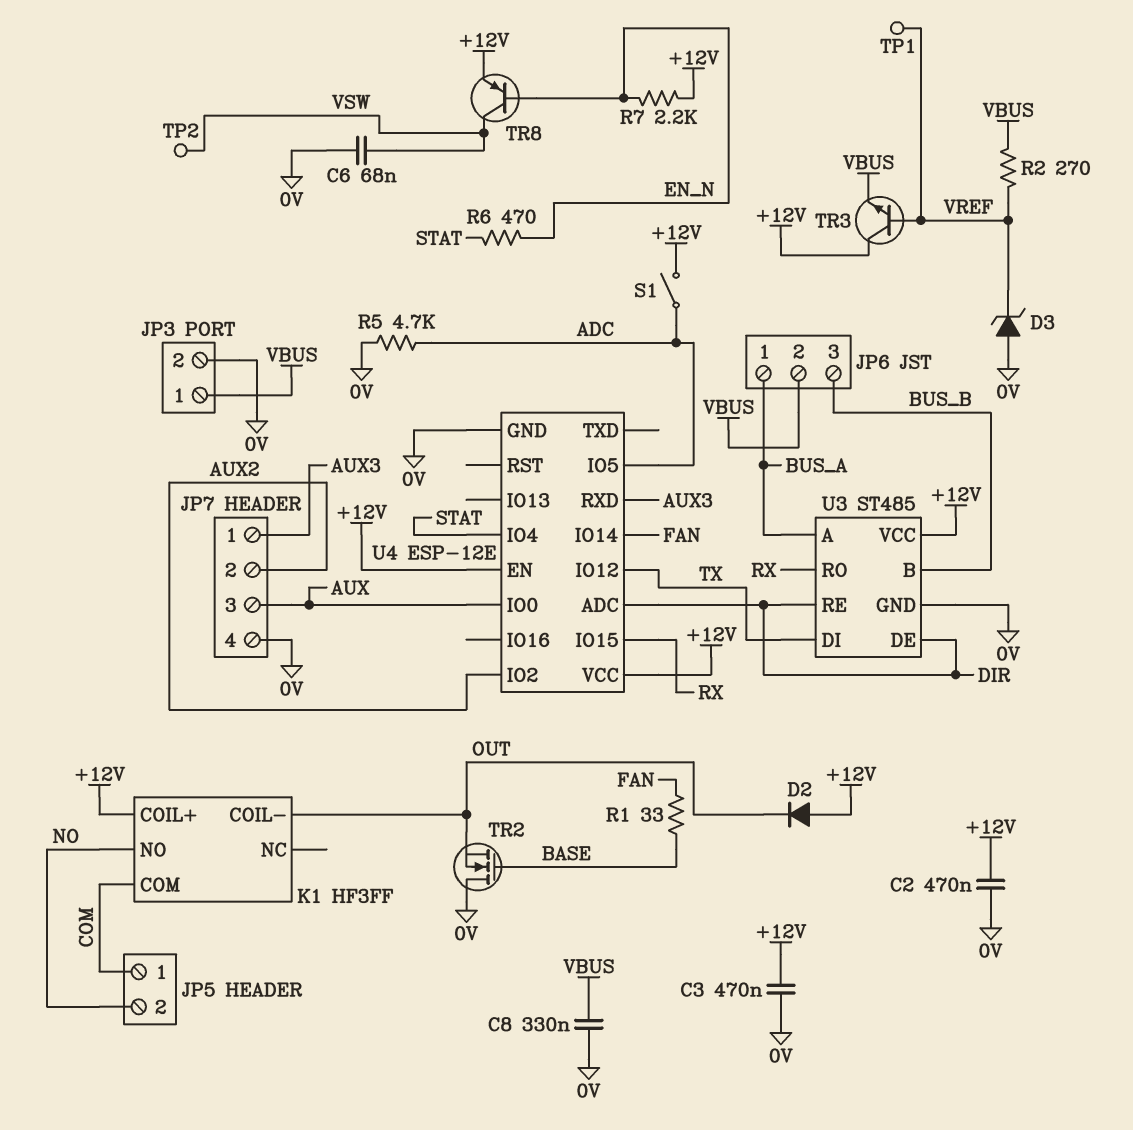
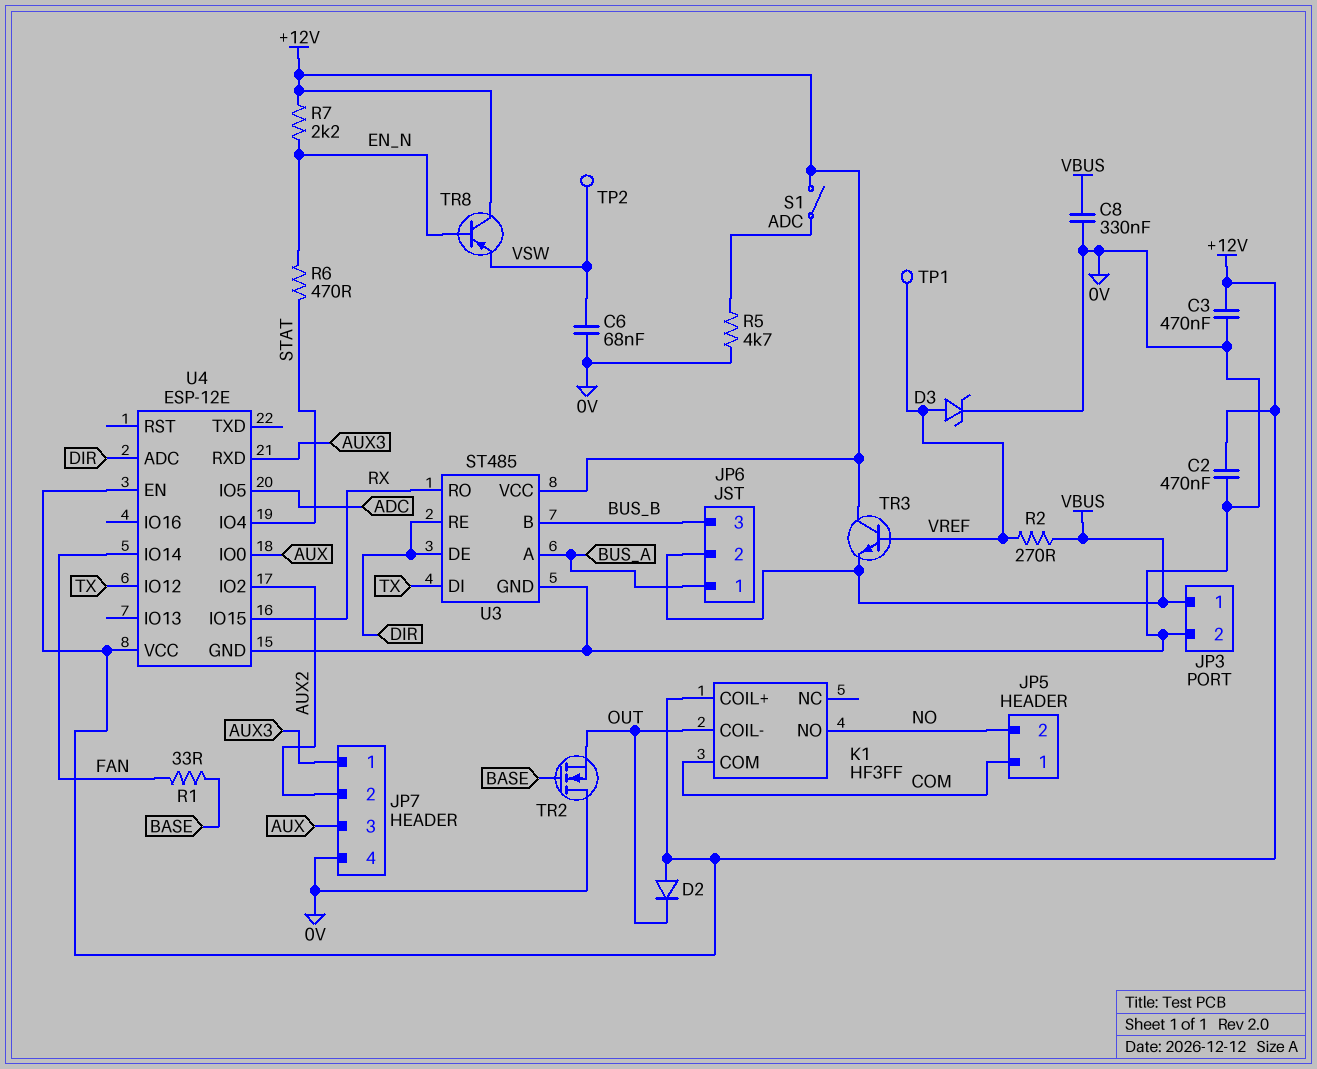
D3: zener (A 0V, K VREF) -> zener (A VREF, K 0V)
TR8: PNP (B EN_N, C VSW, E +12V) -> PNP (B EN_N, C +12V, E VSW)

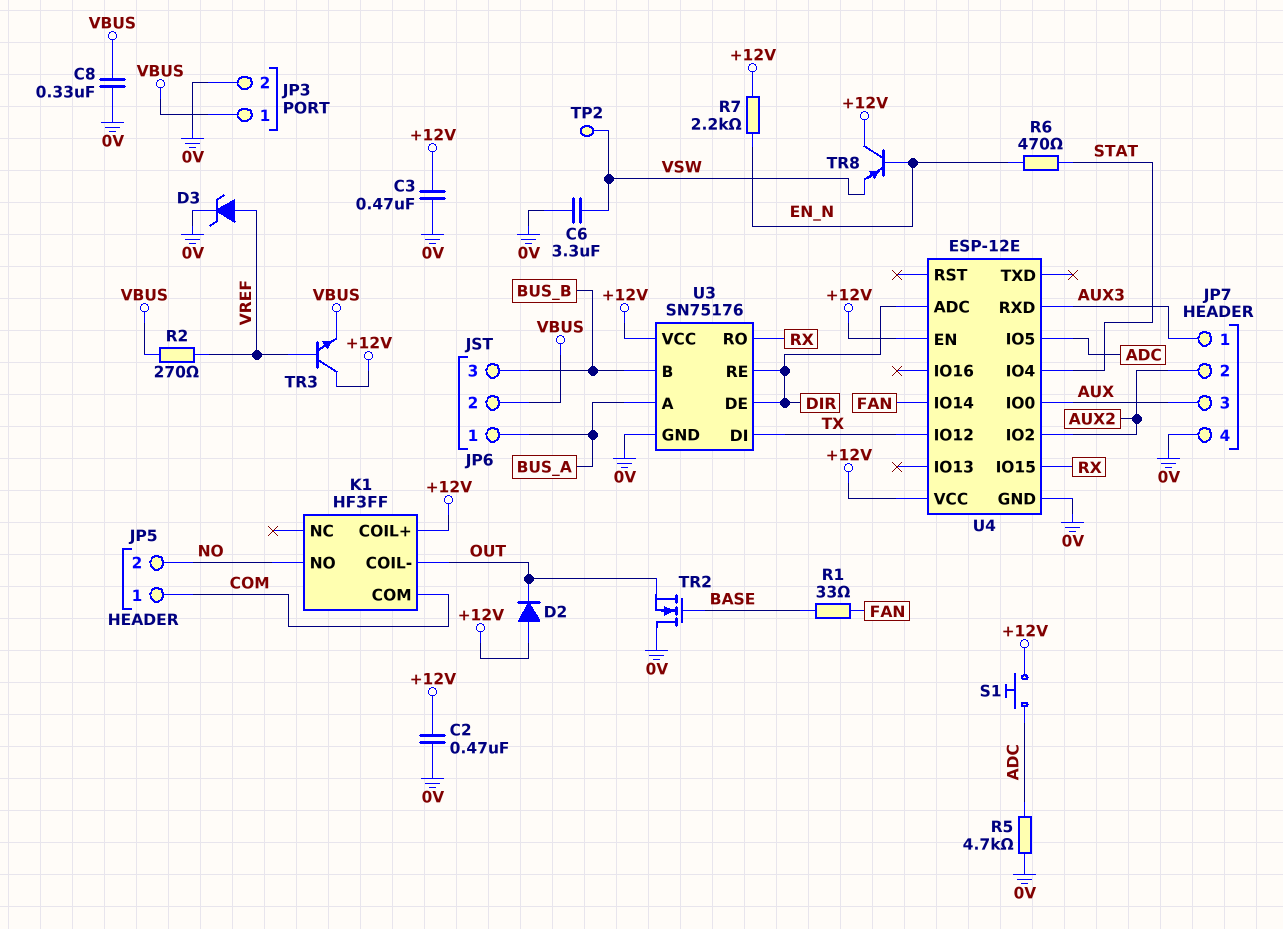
C6: 68nF (0V, VSW) -> 3.3uF (0V, VSW)
S1: switch (+12V, ADC) -> button (+12V, ADC)
TP1: test point (VREF) -> none
U3: ST485 -> SN75176

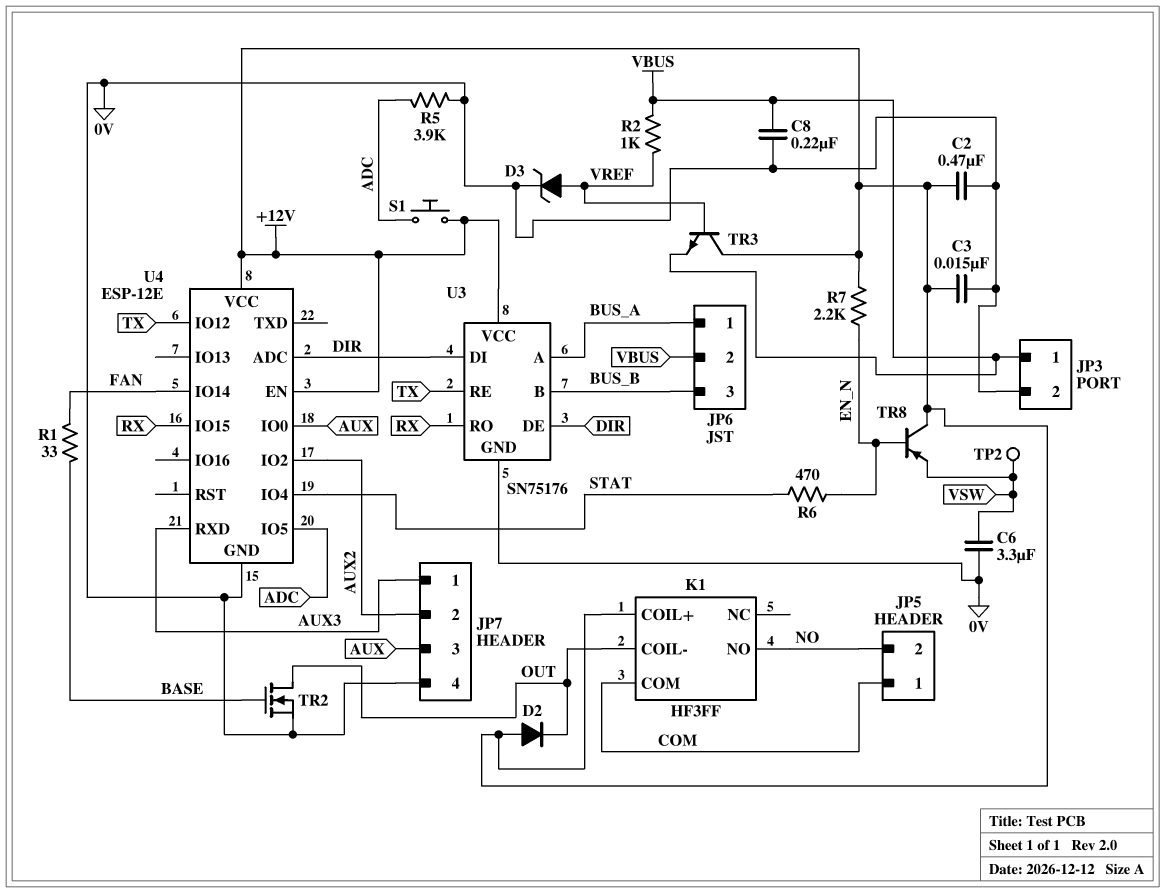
C3: 470nF (+12V, 0V) -> 15nF (+12V, 0V)
C8: 330nF (0V, VBUS) -> 220nF (0V, VBUS)
R2: 270 (VBUS, VREF) -> 1k (VBUS, VREF)
R5: 4.7k (0V, ADC) -> 3.9k (0V, ADC)
TR2: NMOS (G BASE, D 0V, S OUT) -> NMOS (G BASE, D OUT, S 0V)
U3 pin DI: TX -> DIR
U3 pin RE: DIR -> TX

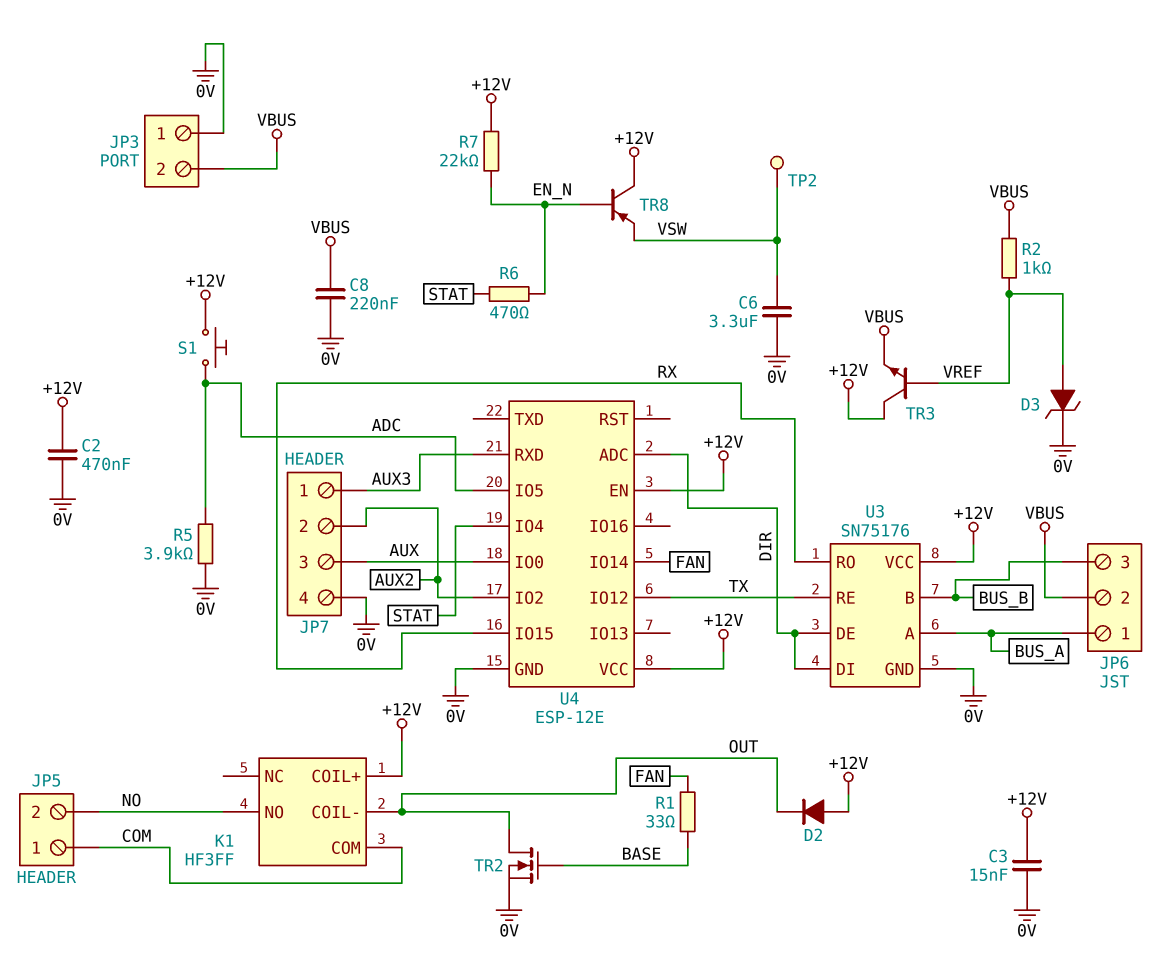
JP3 pin 1: VBUS -> 0V
JP3 pin 2: 0V -> VBUS
R7: 2.2k (+12V, EN_N) -> 22k (+12V, EN_N)

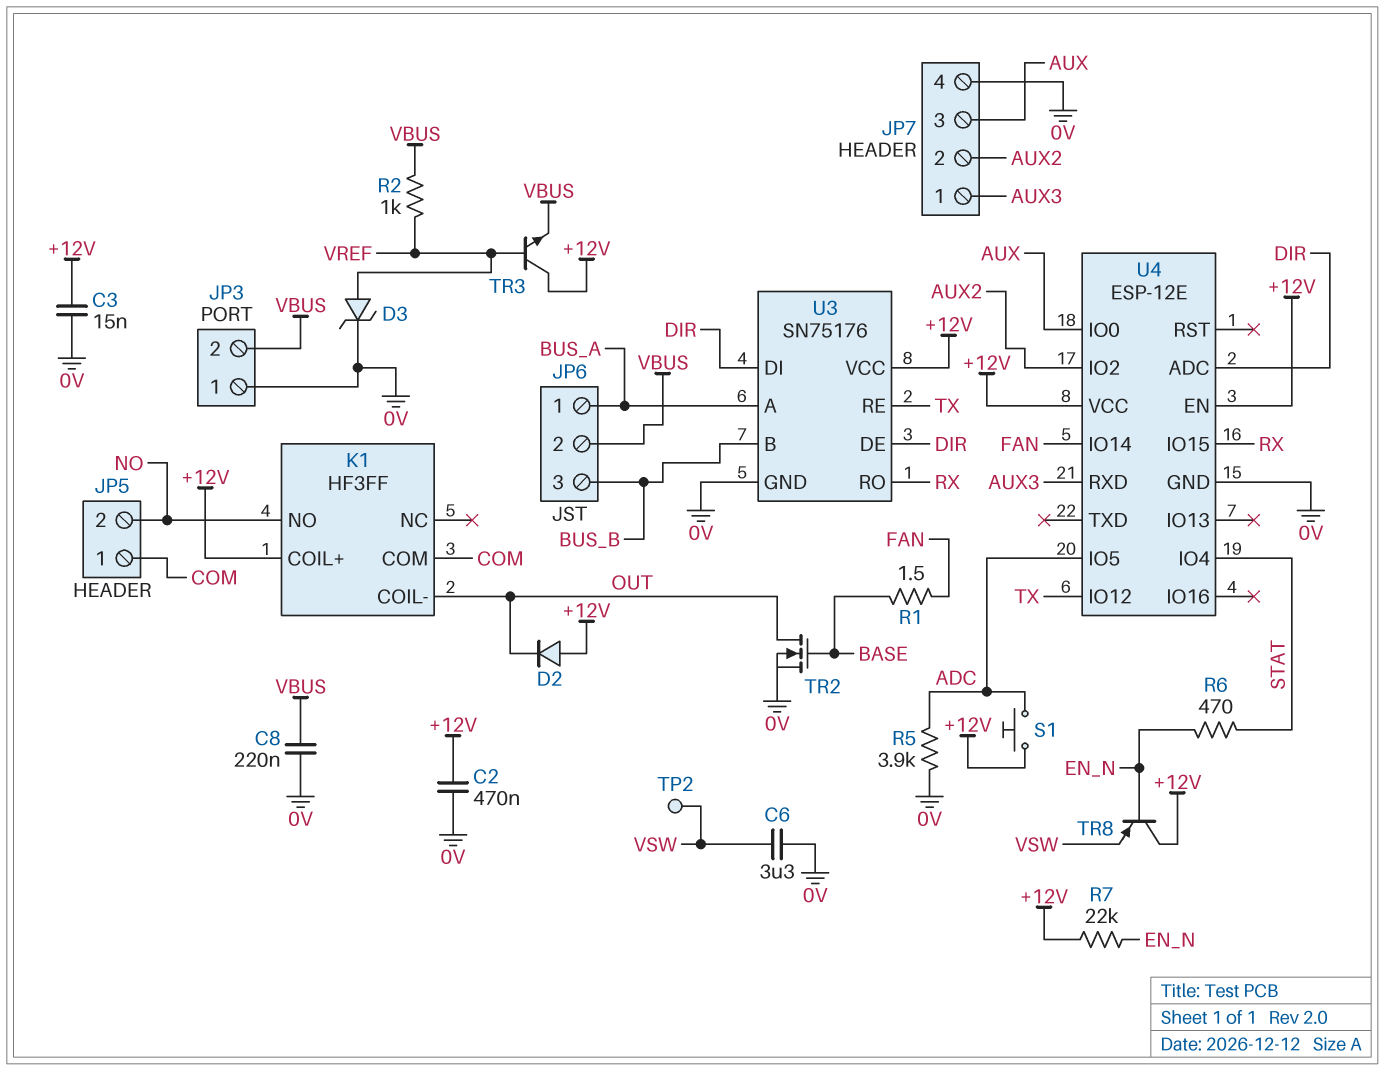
R1: 33 (BASE, FAN) -> 1.5 (BASE, FAN)

